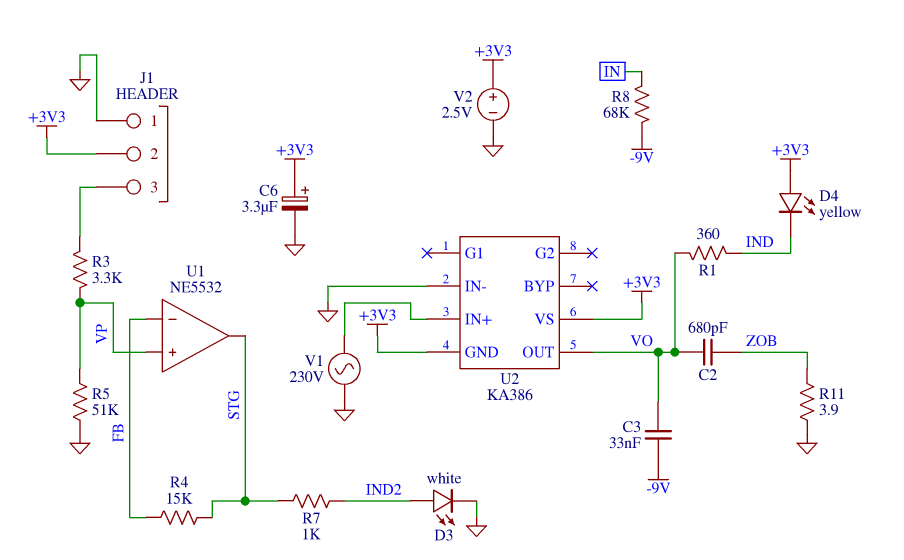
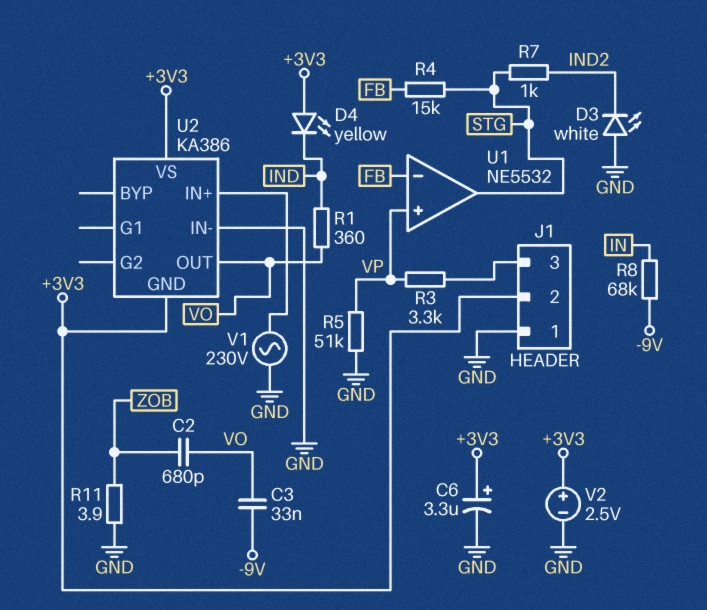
D3: LED white (A IND2, K GND) -> LED white (A GND, K IND2)

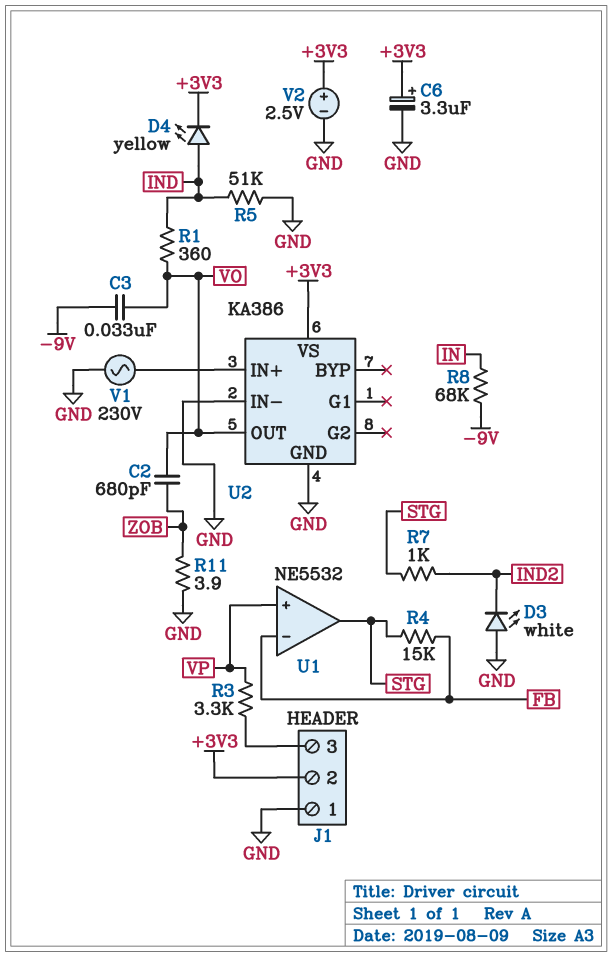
D4: LED yellow (A +3V3, K IND) -> LED yellow (A IND, K +3V3)
R5: 51k (GND, VP) -> 51k (GND, IND)
U2 pin GND: +3V3 -> GND

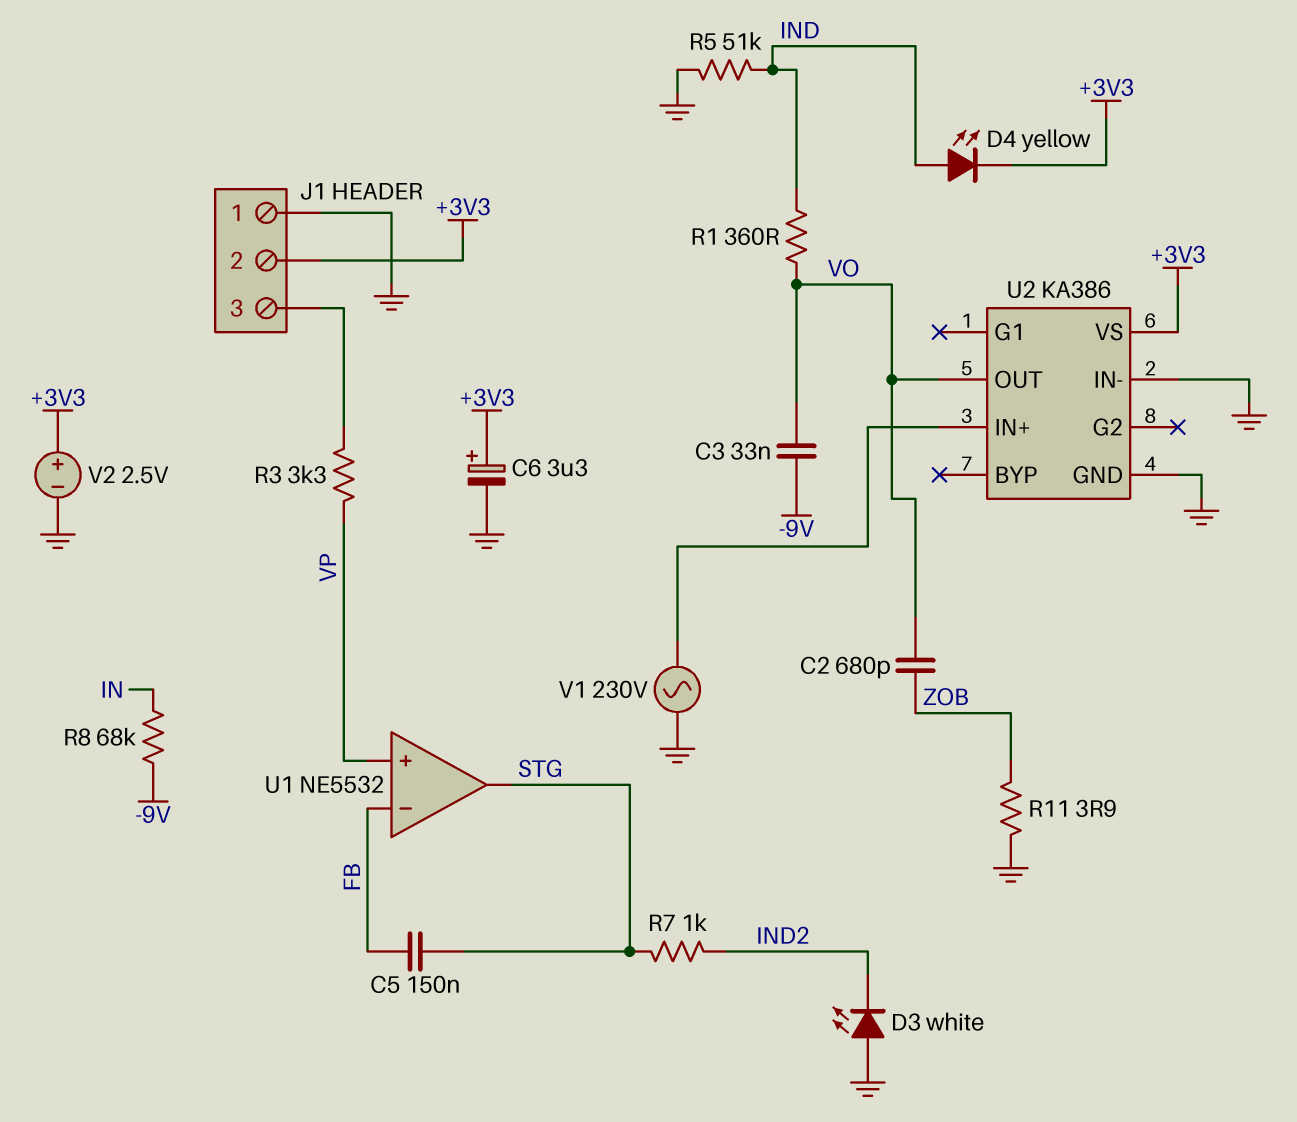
C5: none -> 150nF (FB, STG)
R4: 15k (FB, STG) -> none

